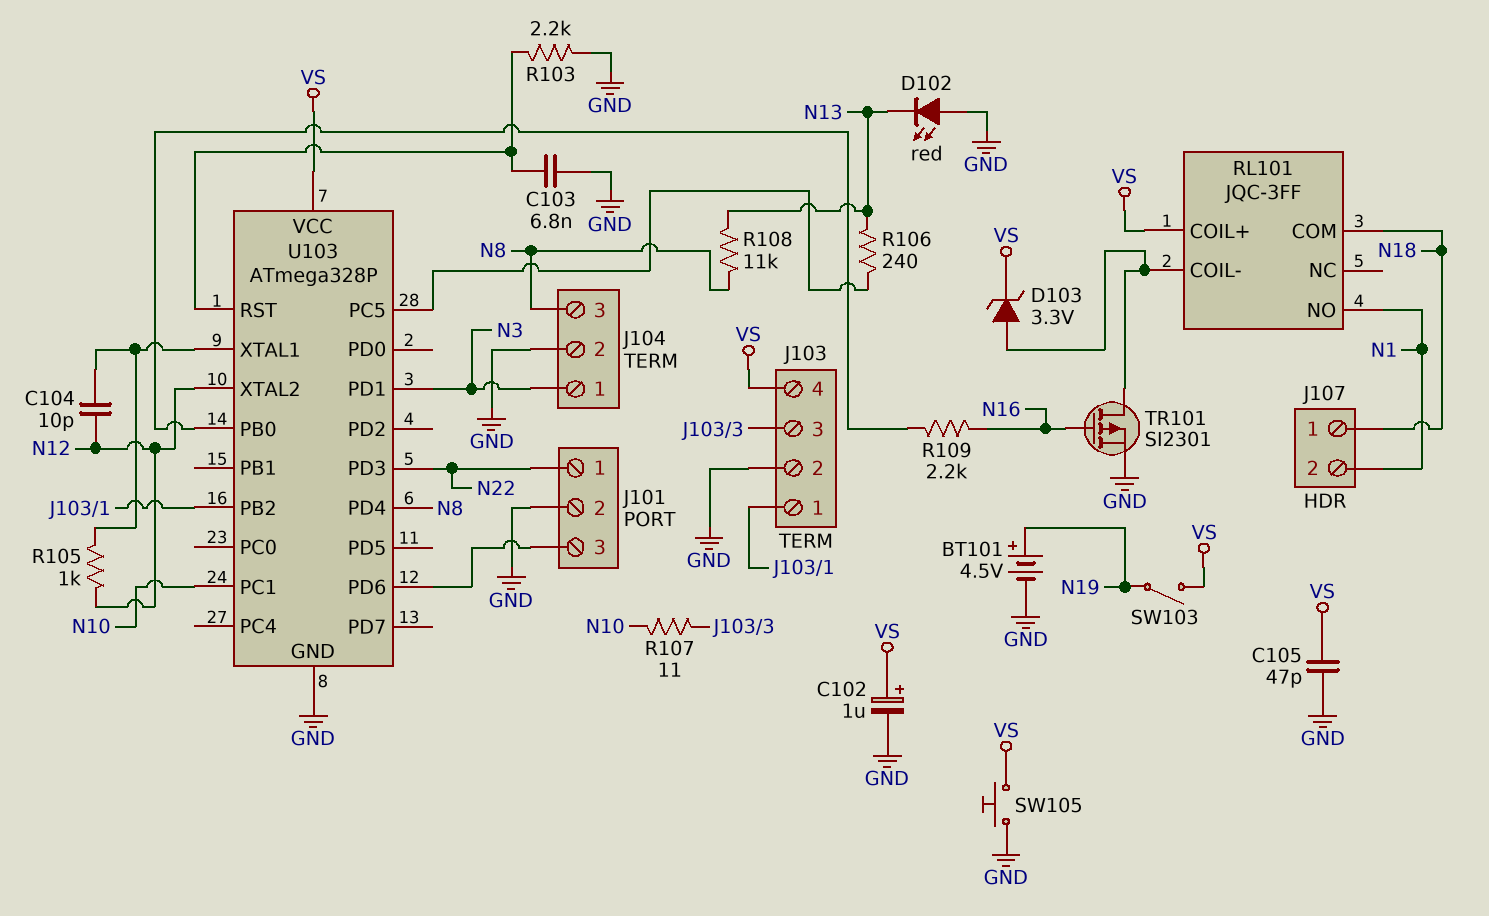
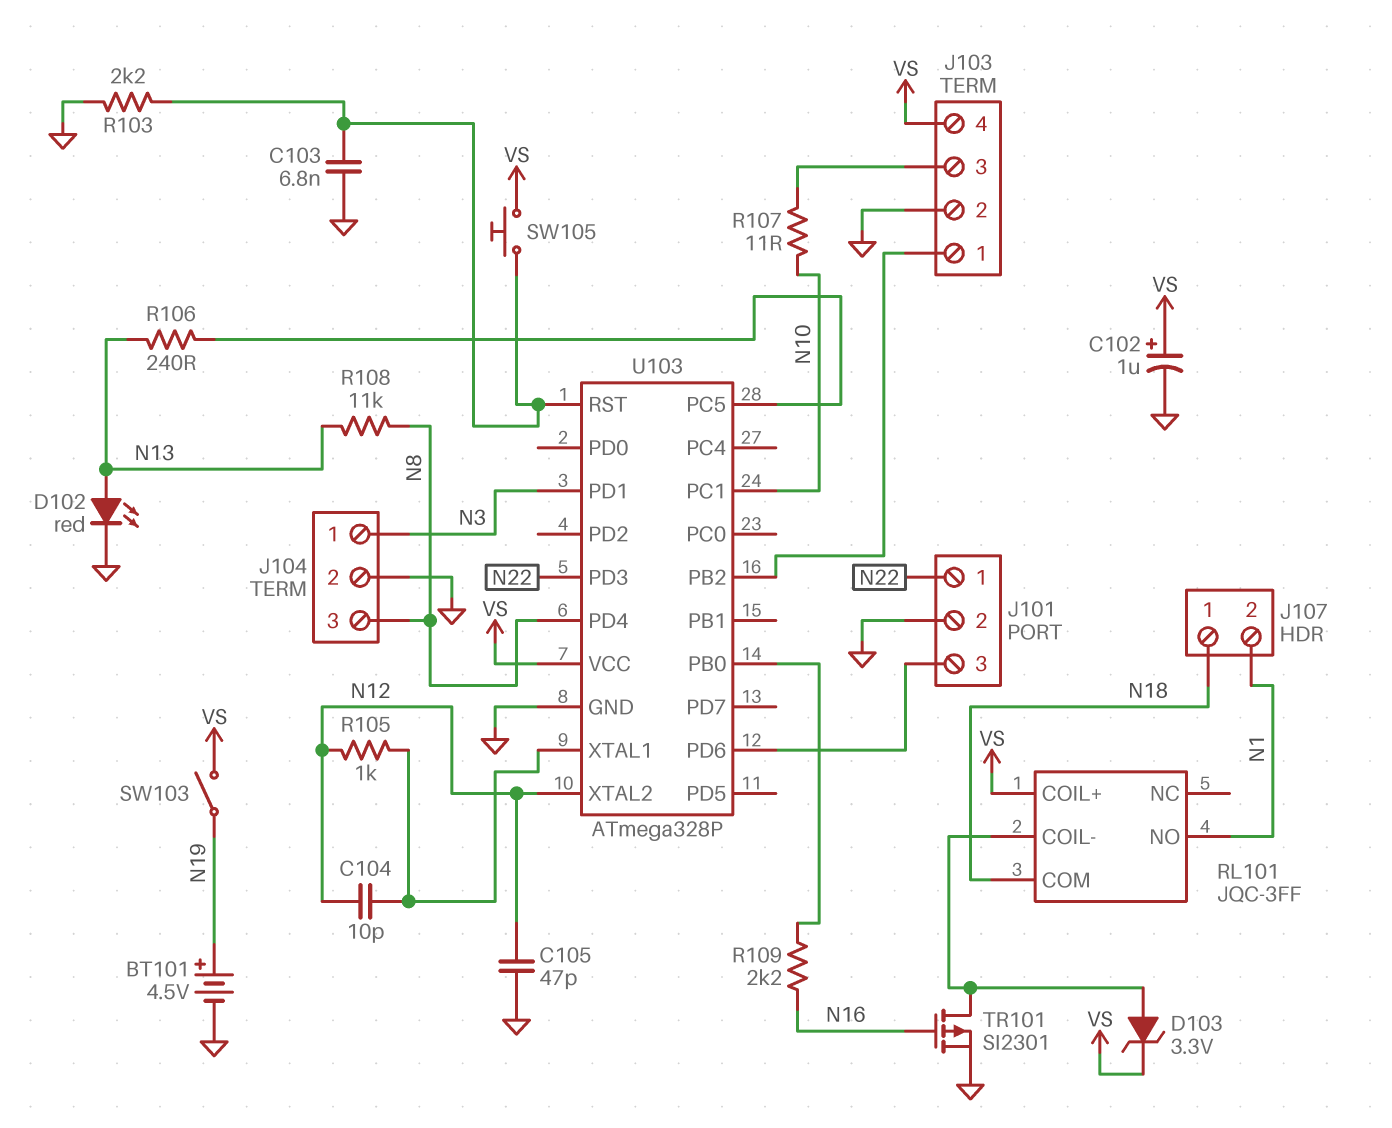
C105: 47pF (GND, VS) -> 47pF (GND, N12)
D102: LED red (A GND, K N13) -> LED red (A N13, K GND)
SW105: button (GND, VS) -> button (U103/RST, VS)

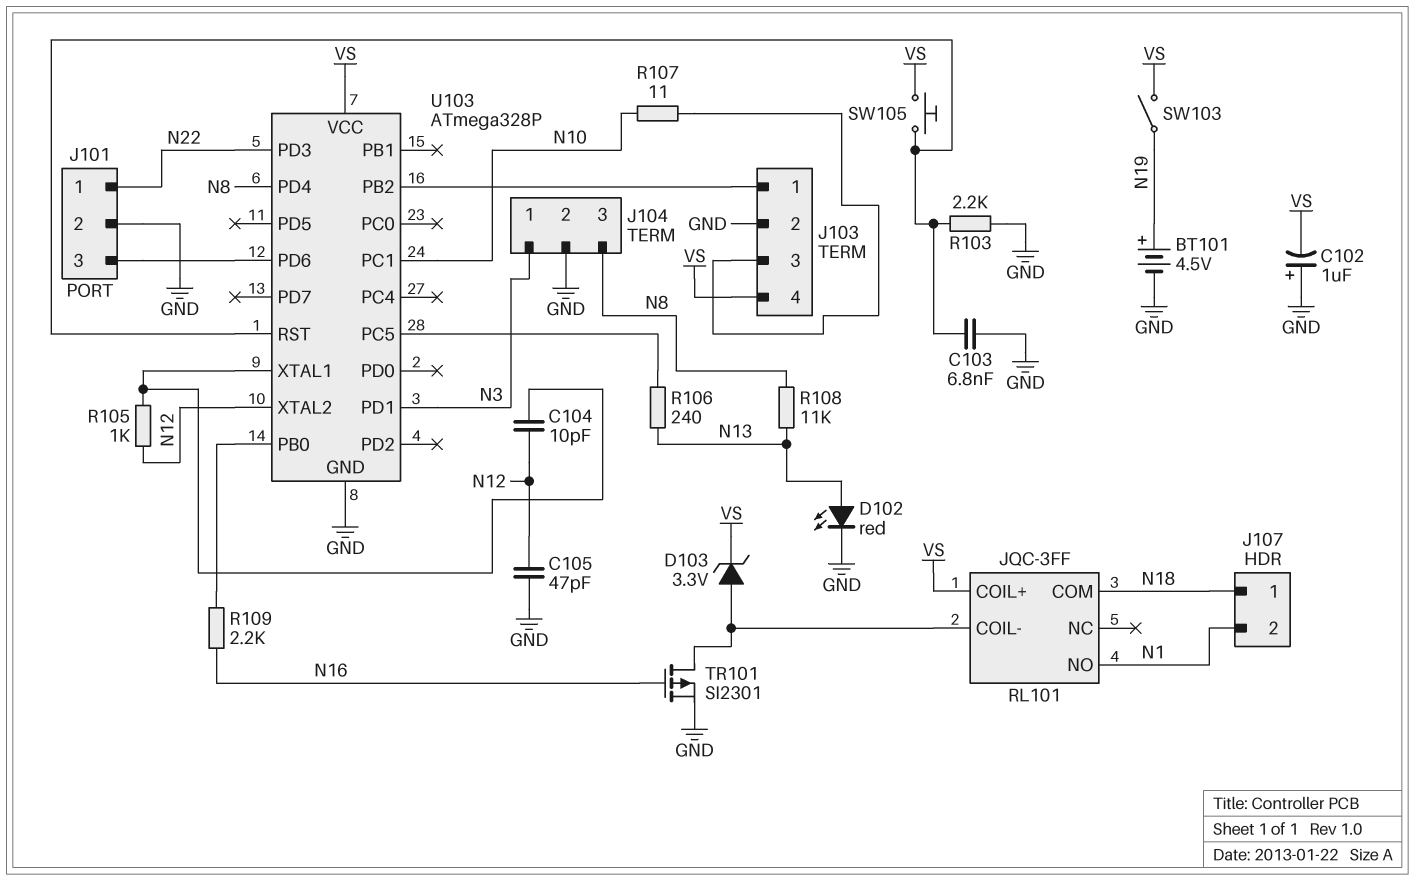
C102: 1uF (plus VS, minus GND) -> 1uF (plus GND, minus VS)

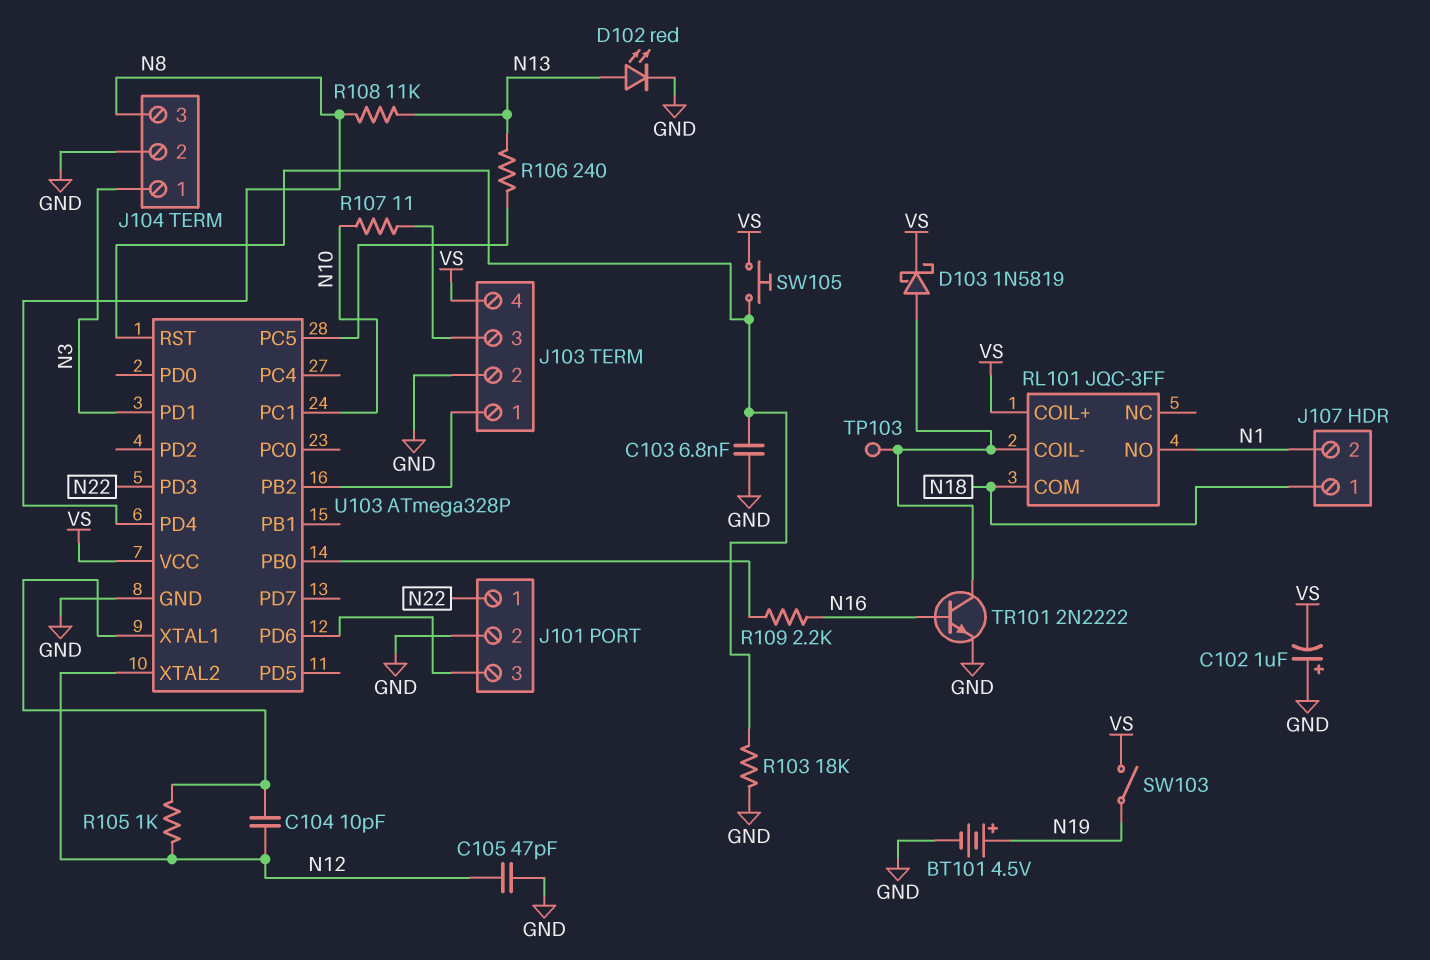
D103: zener 3.3V (A RL101/COIL-, K VS) -> schottky 1N5819 (A RL101/COIL-, K VS)
R103: 2.2k (GND, U103/RST) -> 18k (GND, U103/RST)
TP103: none -> test point (RL101/COIL-)
TR101: PMOS SI2301 (G N16, D RL101/COIL-, S GND) -> NPN 2N2222 (B N16, C RL101/COIL-, E GND)

